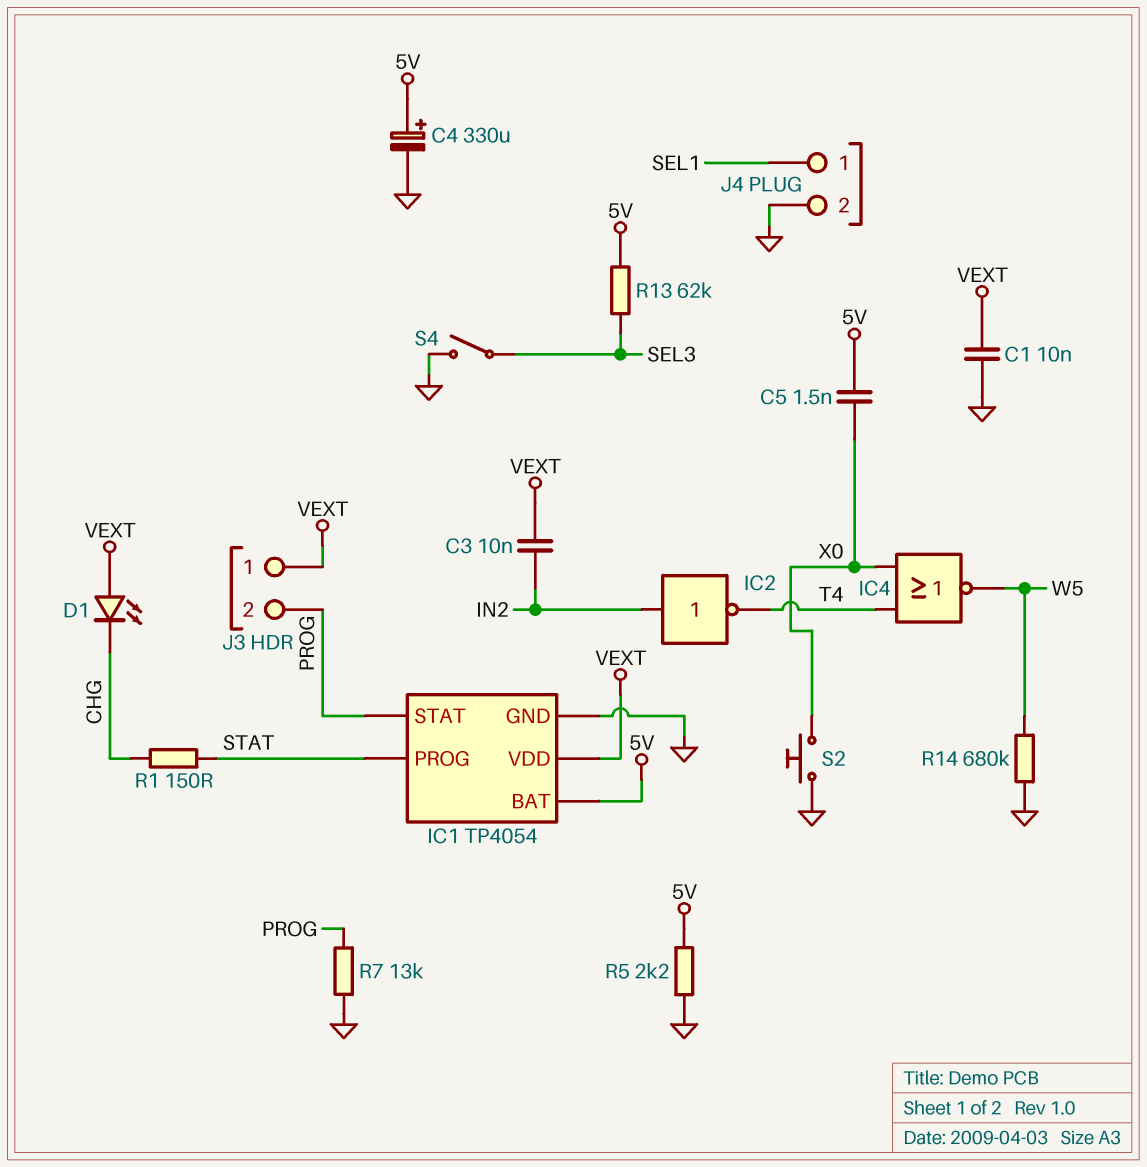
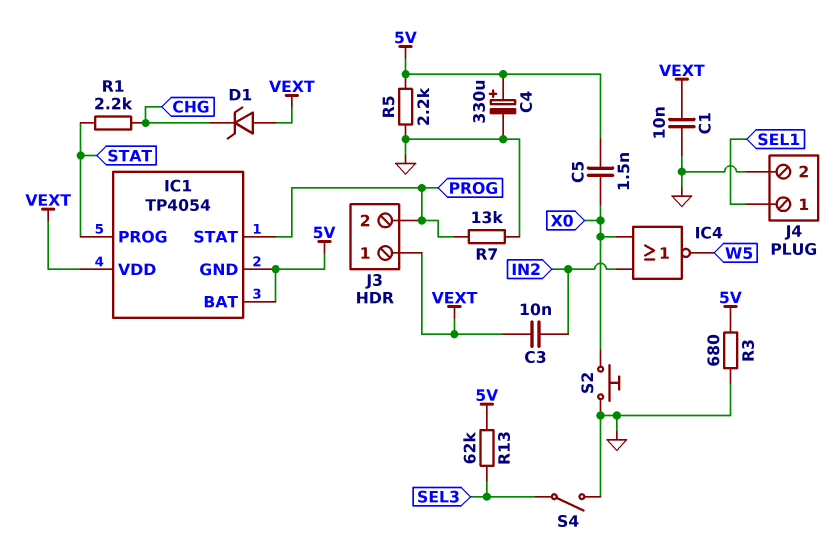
D1: LED (A VEXT, K CHG) -> zener (A VEXT, K CHG)
IC1 pin GND: GND -> 5V
IC2: NOT (in IN2, out T4) -> none
IC4: NOR (in T4, in X0, out W5) -> NOR (in IN2, in X0, out W5)
R1: 150 (CHG, STAT) -> 2.2k (CHG, STAT)
R3: none -> 680 (5V, GND)
R14: 680k (GND, W5) -> none

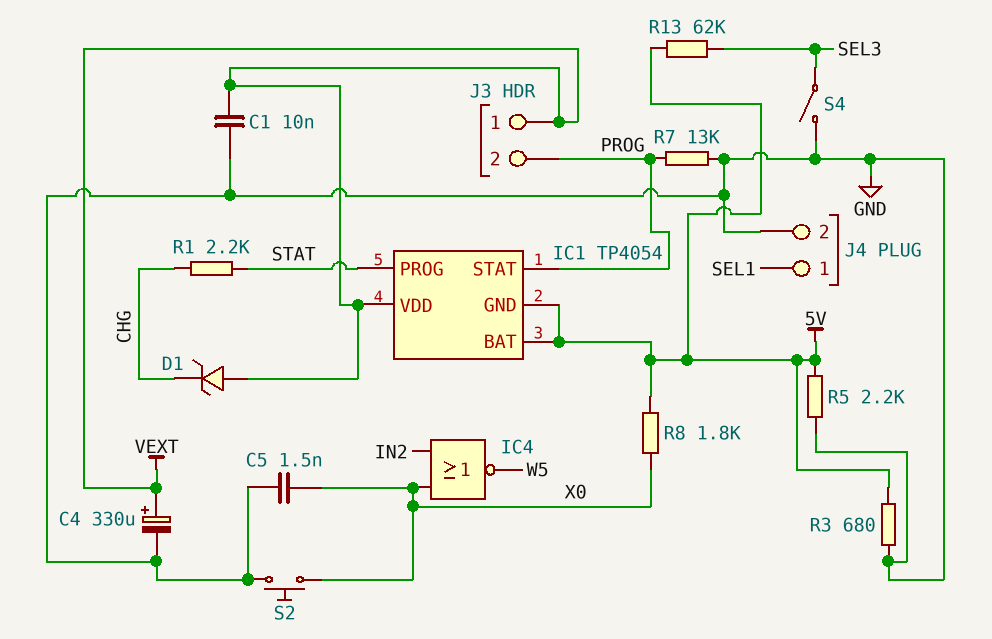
C3: 10nF (IN2, VEXT) -> none
C4: 330uF (plus 5V, minus GND) -> 330uF (plus VEXT, minus GND)
C5: 1.5nF (5V, X0) -> 1.5nF (GND, X0)
R8: none -> 1.8k (5V, X0)

